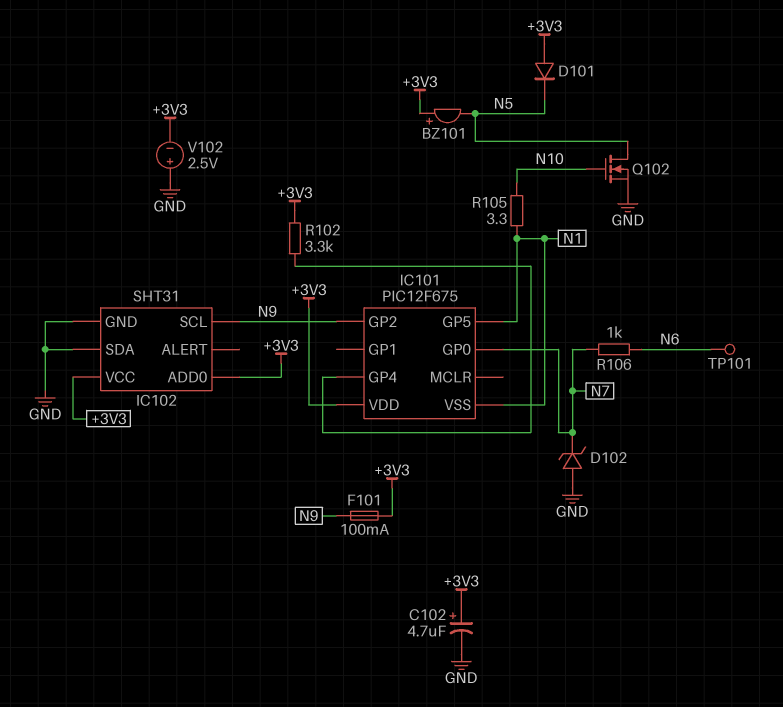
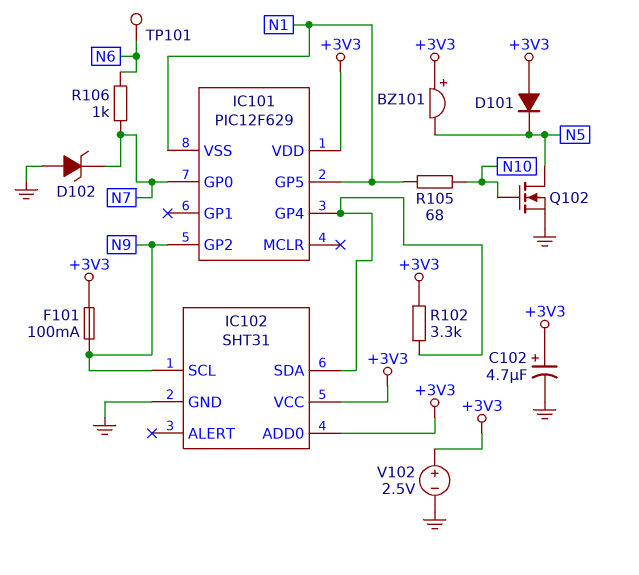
IC101: PIC12F675 -> PIC12F629
IC102 pin SDA: GND -> IC101/GP4
R105: 3.3 (N1, N10) -> 68 (N1, N10)
V102: 2.5V (plus GND, minus +3V3) -> 2.5V (plus +3V3, minus GND)

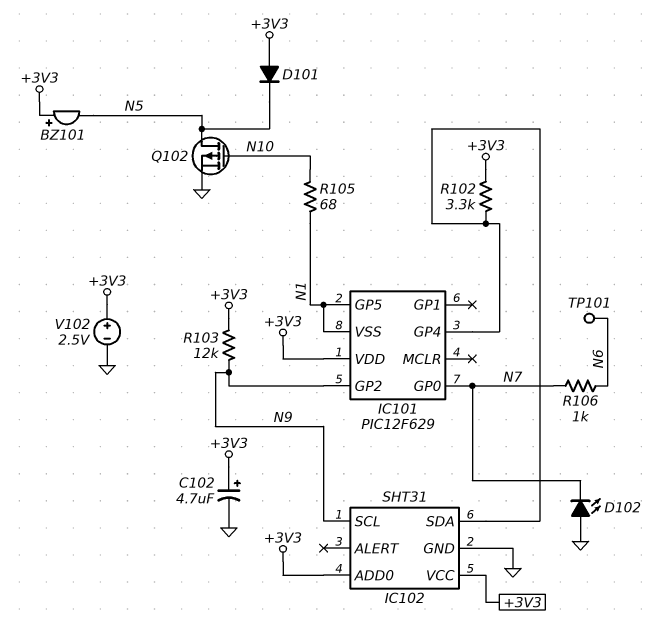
D102: zener (A GND, K N7) -> LED (A GND, K N7)
F101: 100mA (+3V3, N9) -> none
Q102: NMOS (G N10, D N5, S GND) -> PMOS (G N10, D N5, S GND)
R103: none -> 12k (+3V3, N9)

